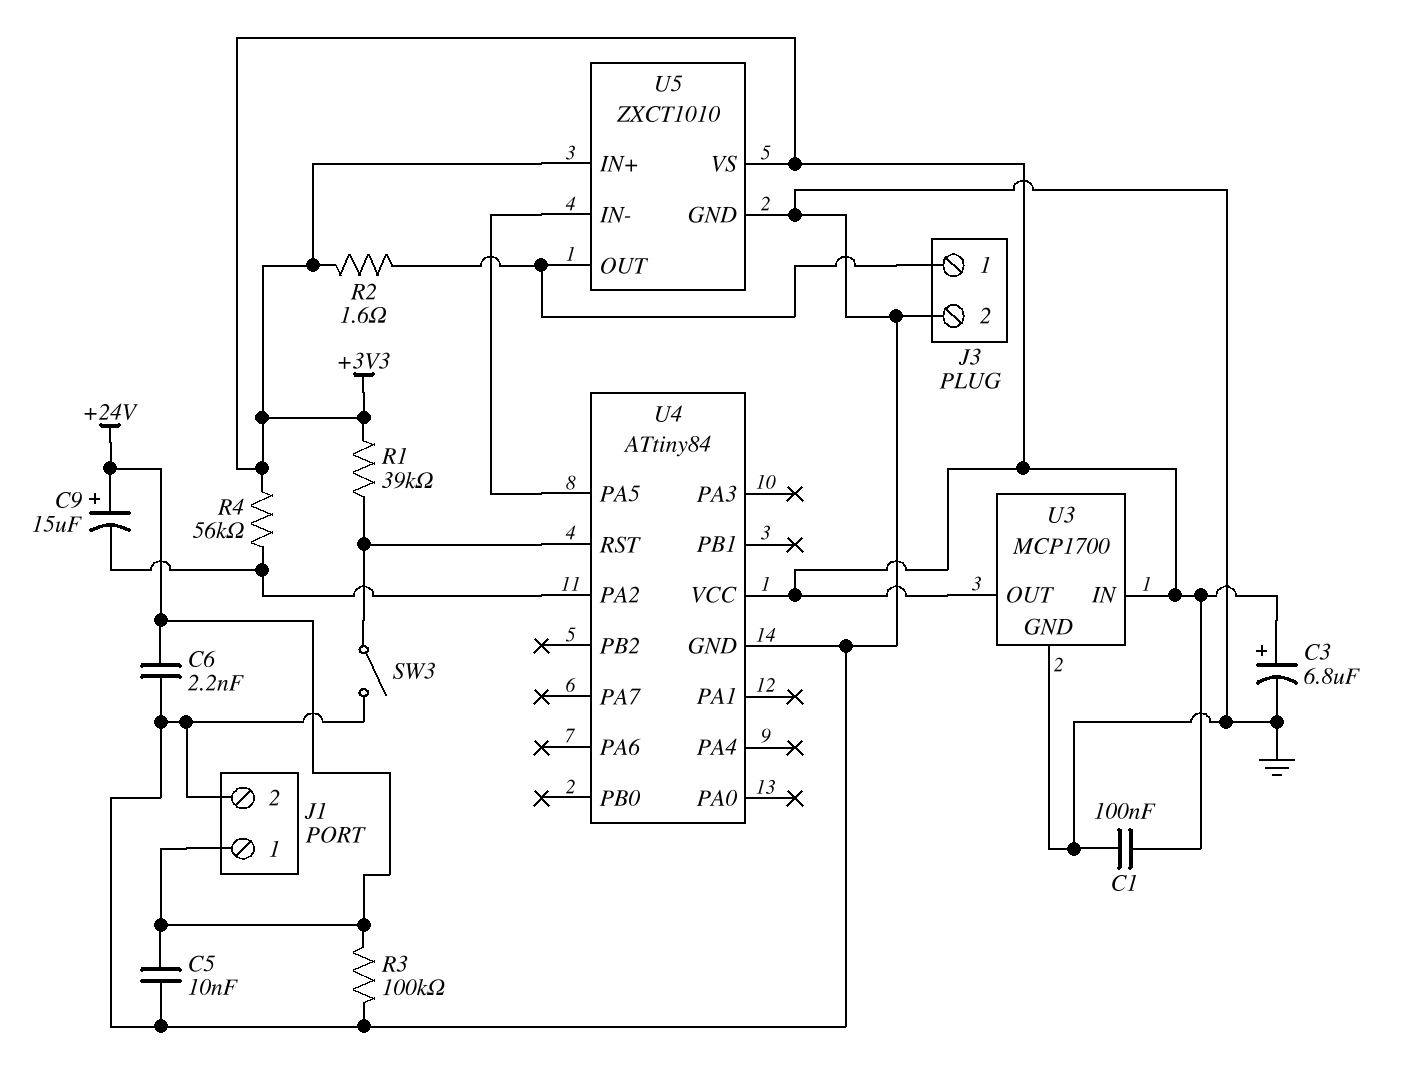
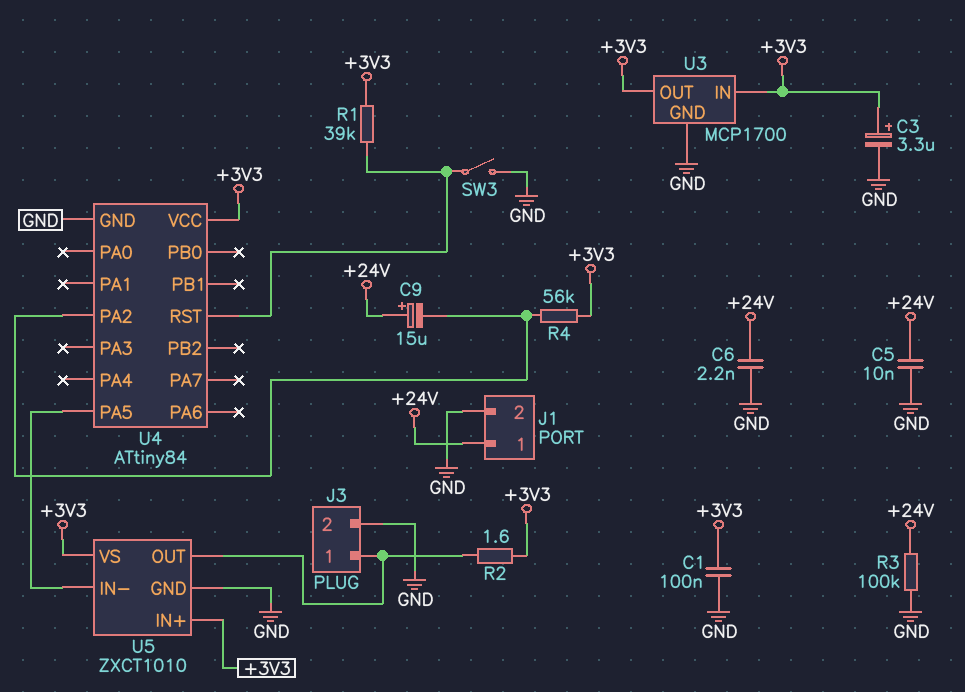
C3: 6.8uF (plus +3V3, minus GND) -> 3.3uF (plus +3V3, minus GND)

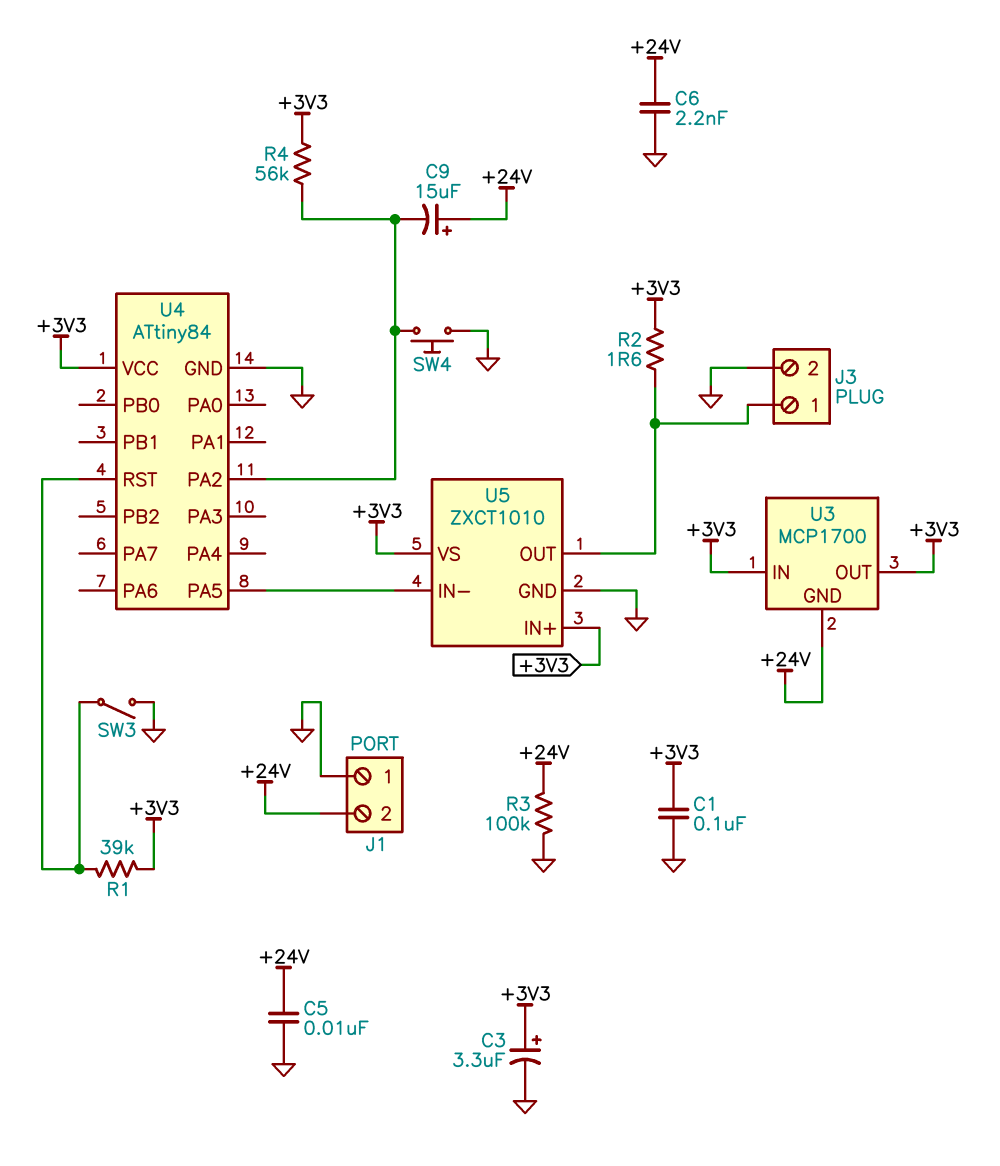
J1 pin 1: +24V -> GND
J1 pin 2: GND -> +24V
SW4: none -> button (GND, U4/PA2)
U3 pin GND: GND -> +24V

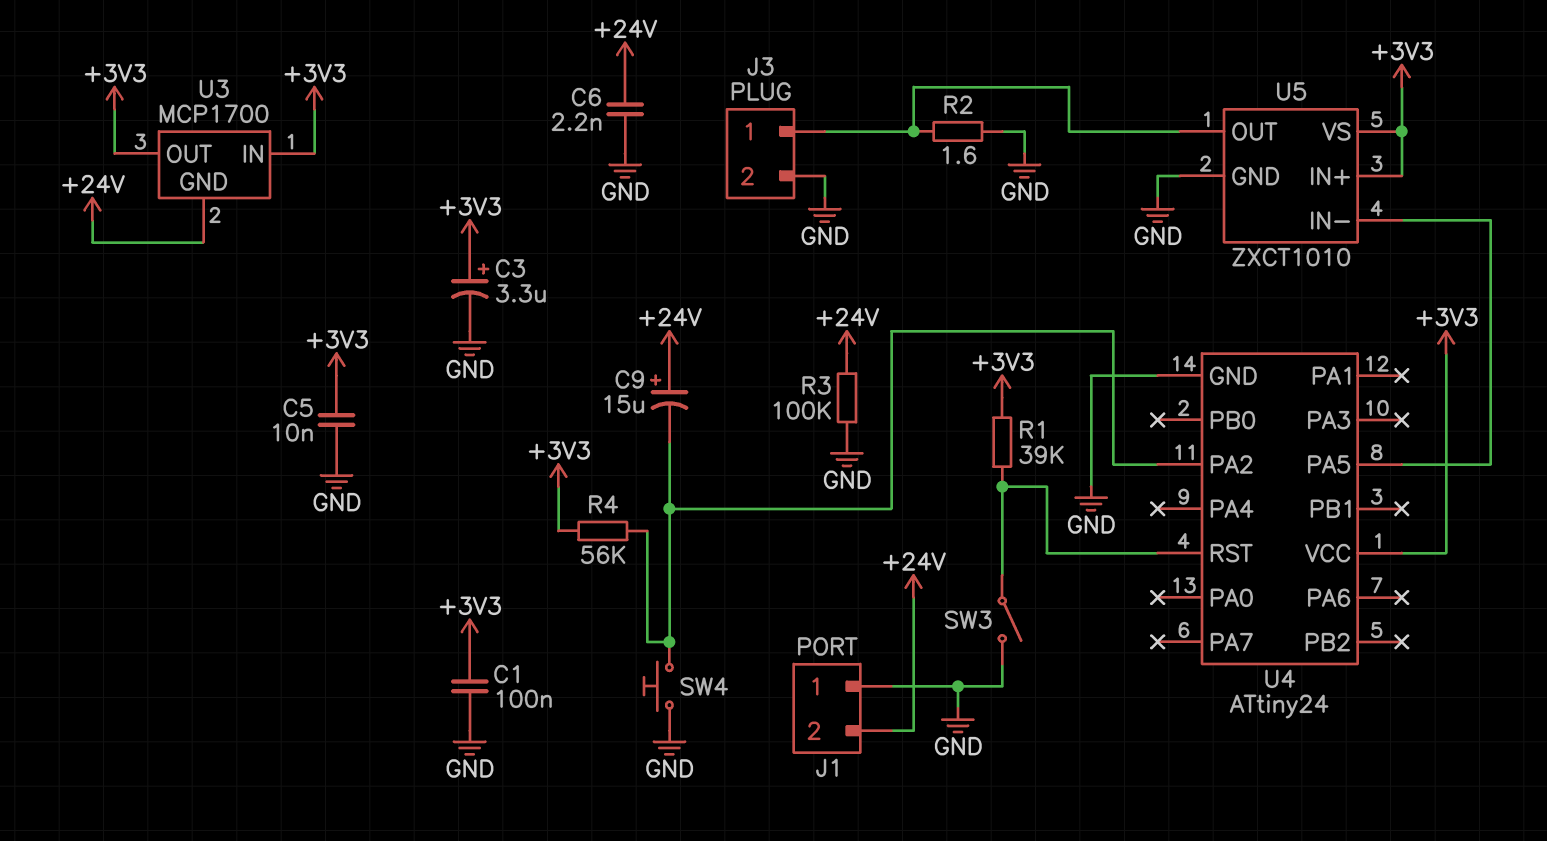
C5: 10nF (+24V, GND) -> 10nF (+3V3, GND)
R2: 1.6 (+3V3, J3/1) -> 1.6 (GND, J3/1)
U4: ATtiny84 -> ATtiny24

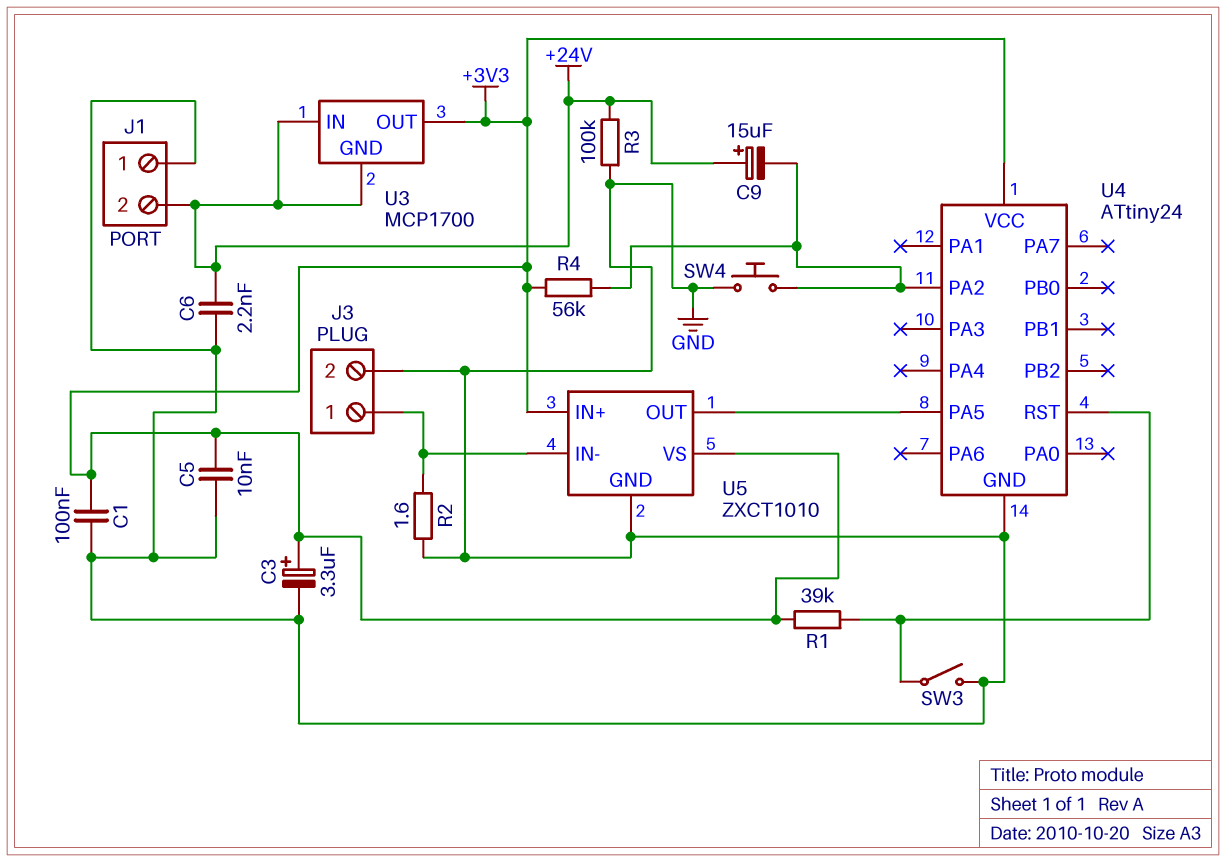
U3 pin IN: +3V3 -> +24V
U5 pin IN-: U4/PA5 -> J3/1
U5 pin OUT: J3/1 -> U4/PA5

